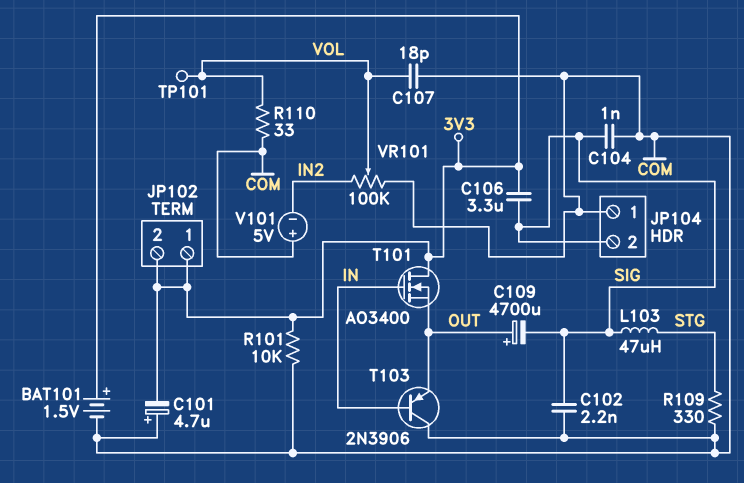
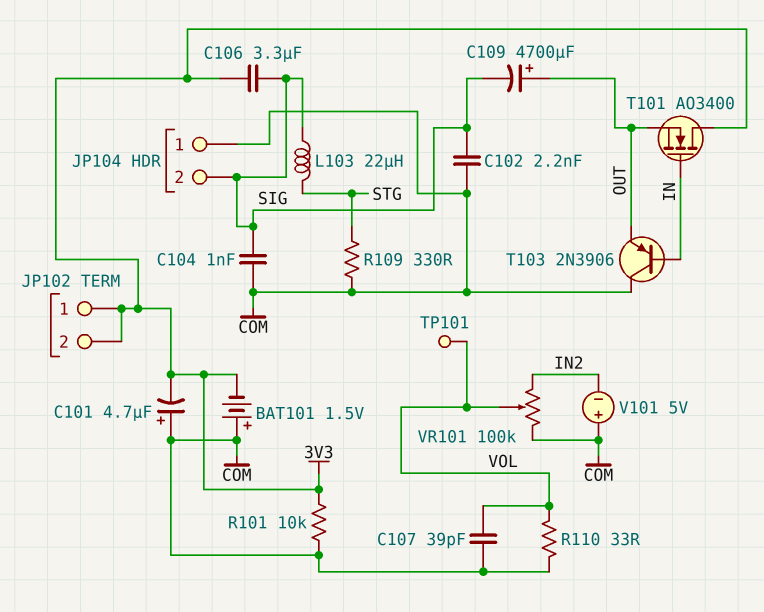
BAT101: 1.5V (plus 3V3, minus COM) -> 1.5V (plus COM, minus 3V3)
C107: 18pF (COM, VOL) -> 39pF (COM, VOL)
L103: 47uH (SIG, STG) -> 22uH (SIG, STG)

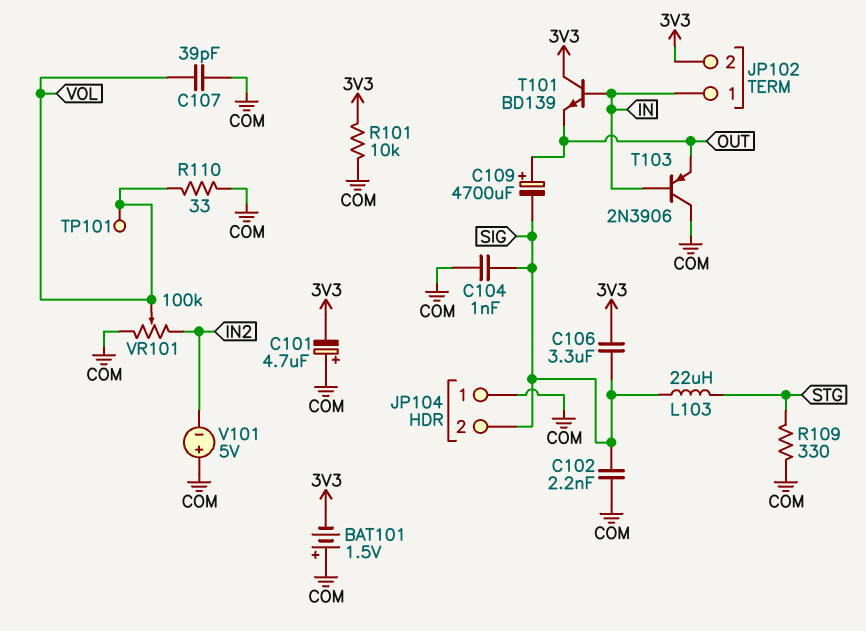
JP102 pin 1: 3V3 -> IN
T101: NMOS AO3400 (G IN, D 3V3, S OUT) -> NPN BD139 (B IN, C 3V3, E OUT)

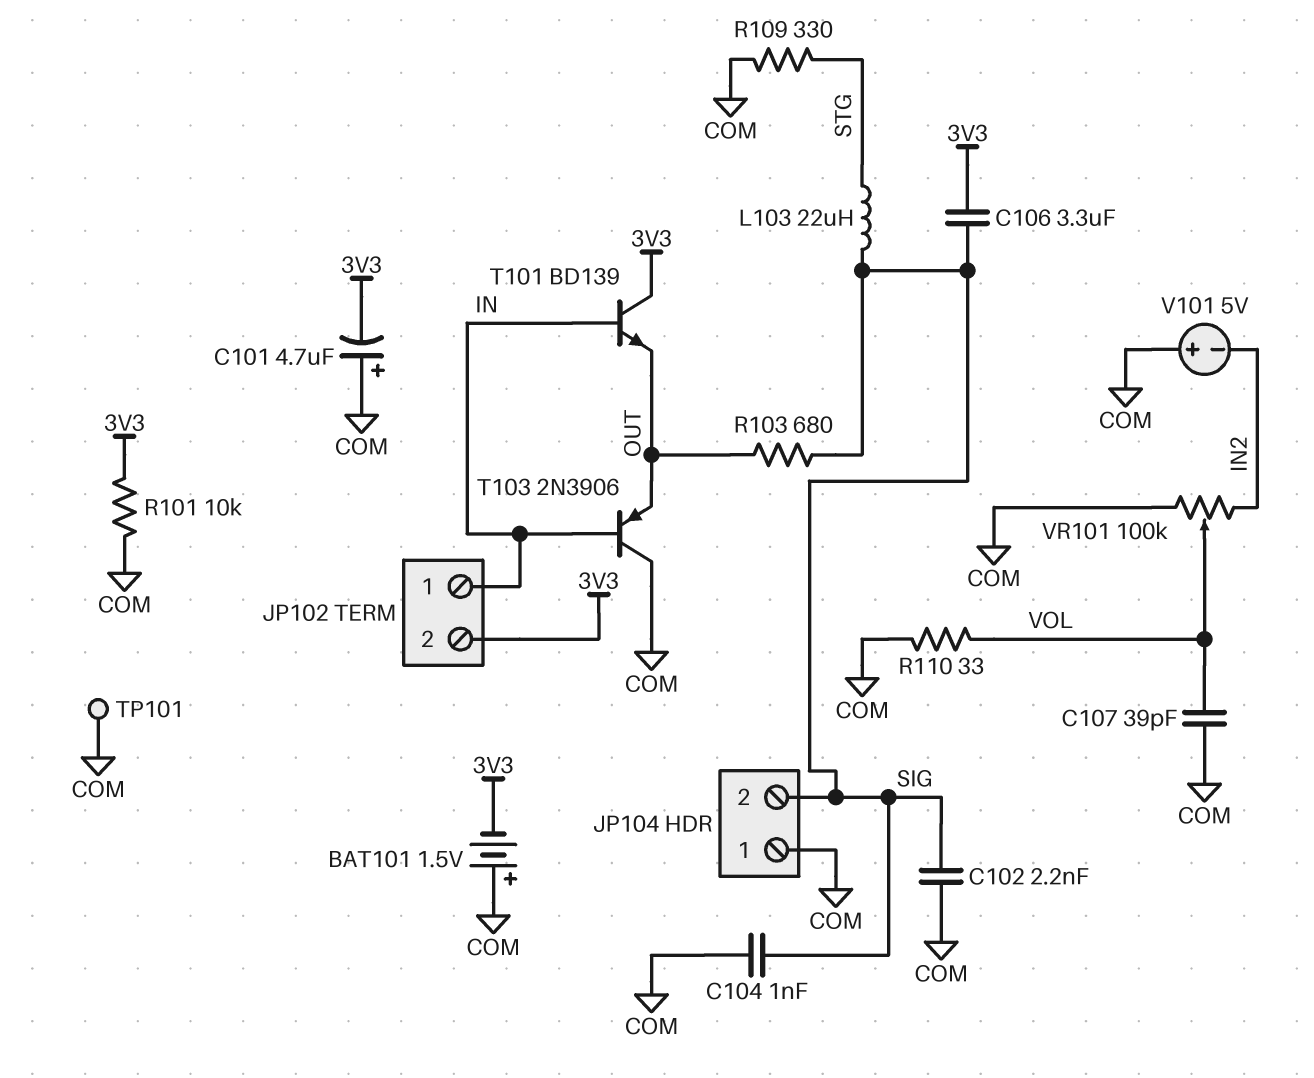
C109: 4700uF (plus OUT, minus SIG) -> none
R103: none -> 680 (OUT, SIG)
TP101: test point (VOL) -> test point (COM)

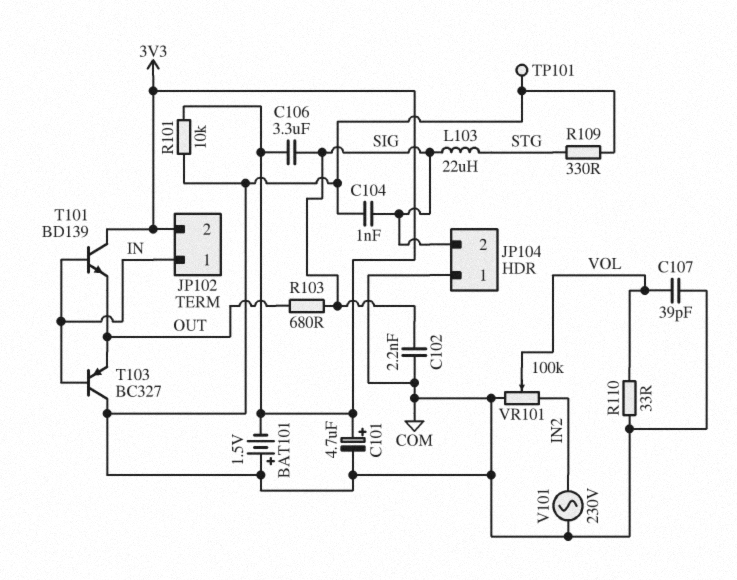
C101: 4.7uF (plus COM, minus 3V3) -> 4.7uF (plus 3V3, minus COM)
T103: PNP 2N3906 (B IN, C COM, E OUT) -> PNP BC327 (B IN, C COM, E OUT)
V101: 5V (plus COM, minus IN2) -> AC 230V (COM, IN2)

